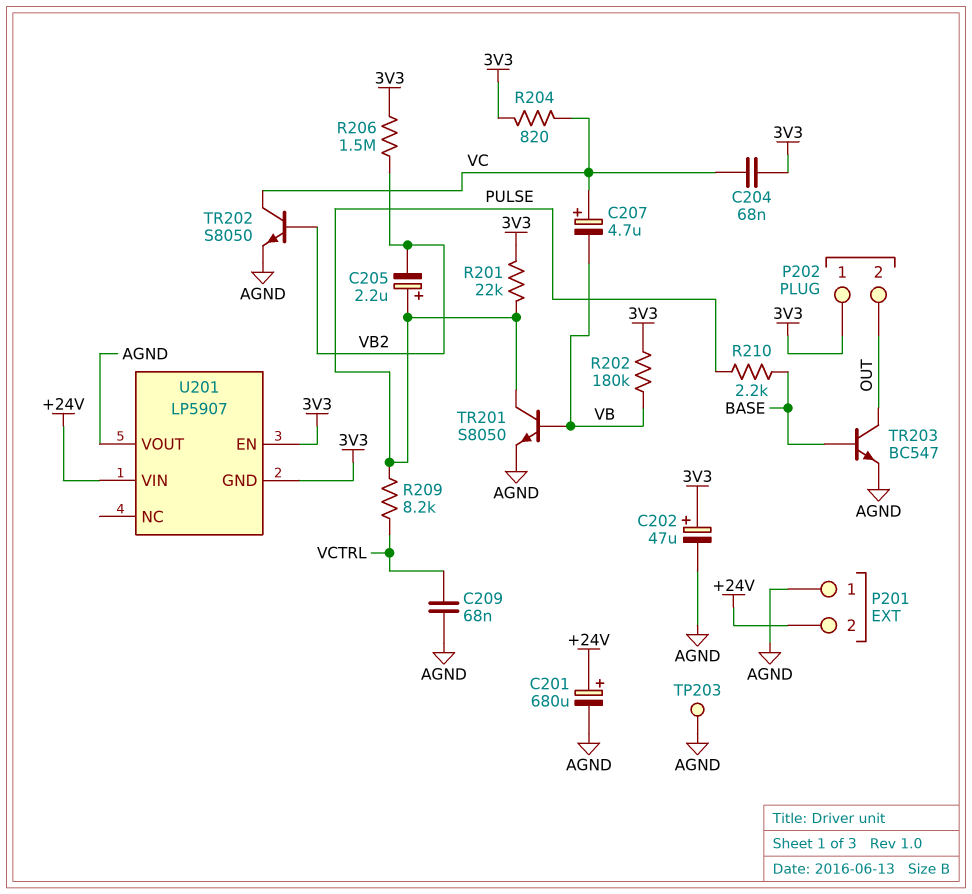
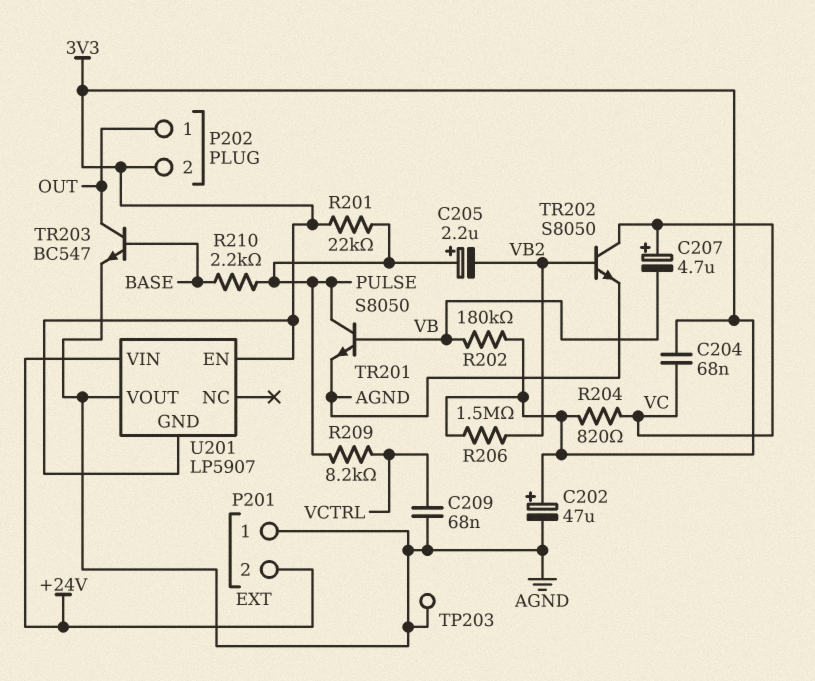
C201: 680uF (plus +24V, minus AGND) -> none
P202 pin 1: 3V3 -> OUT
P202 pin 2: OUT -> 3V3

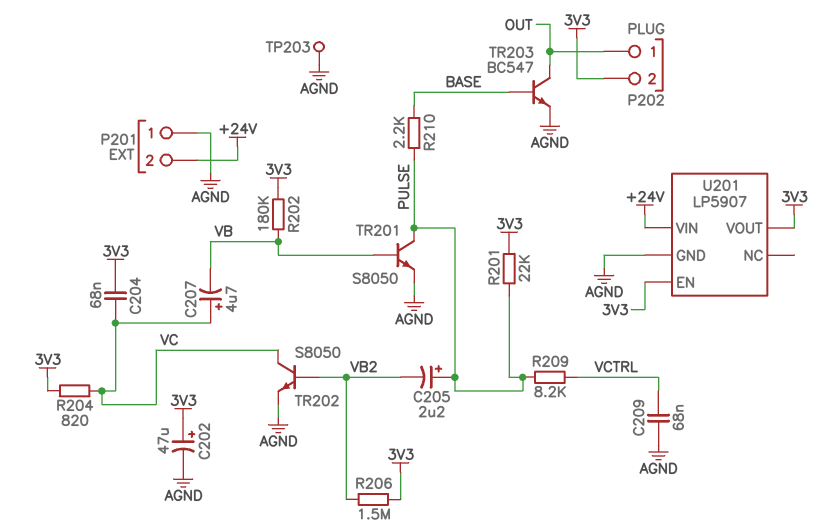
U201 pin GND: 3V3 -> AGND
U201 pin VOUT: AGND -> 3V3

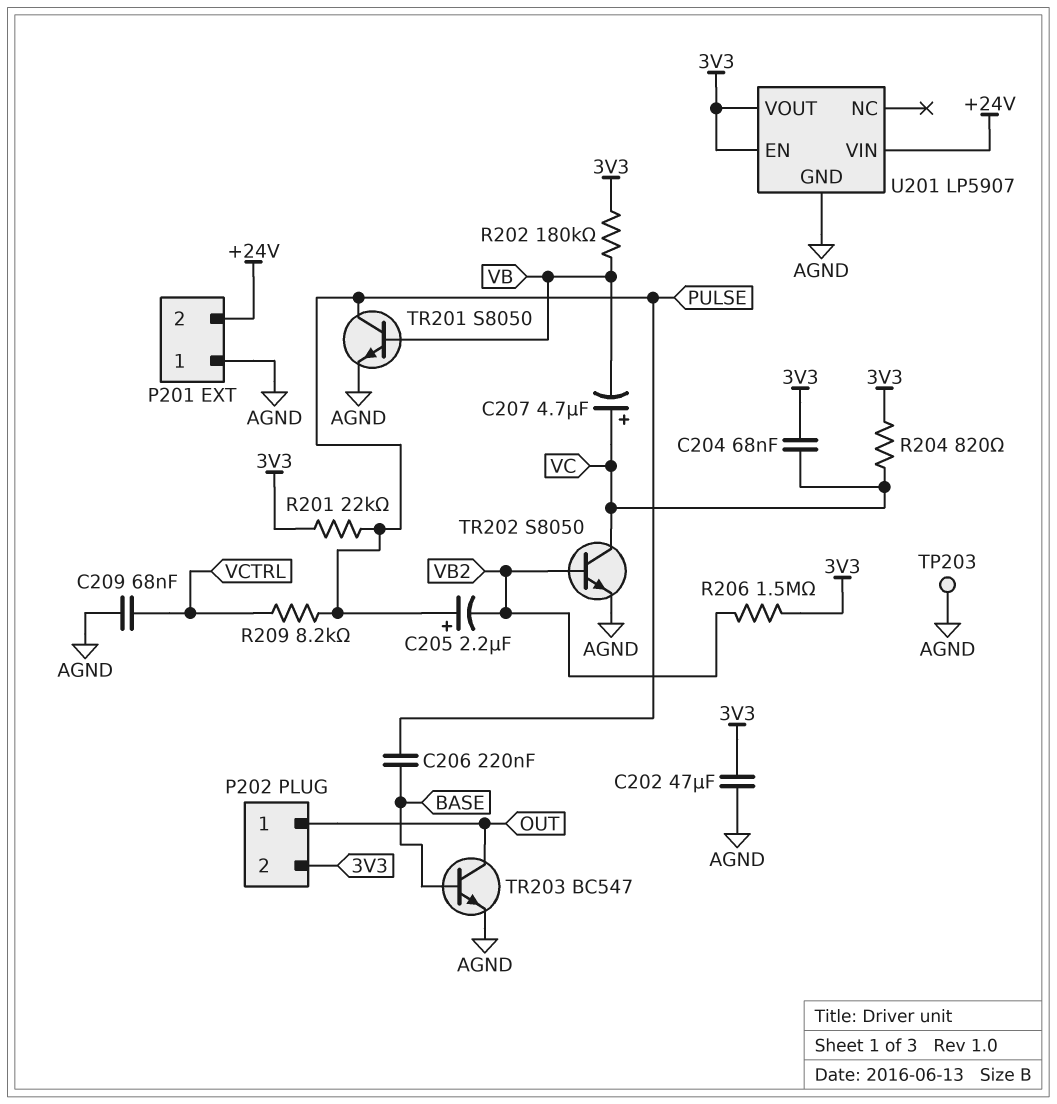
C202: 47uF (plus 3V3, minus AGND) -> 47uF (3V3, AGND)
C206: none -> 220nF (BASE, PULSE)
R210: 2.2k (BASE, PULSE) -> none

